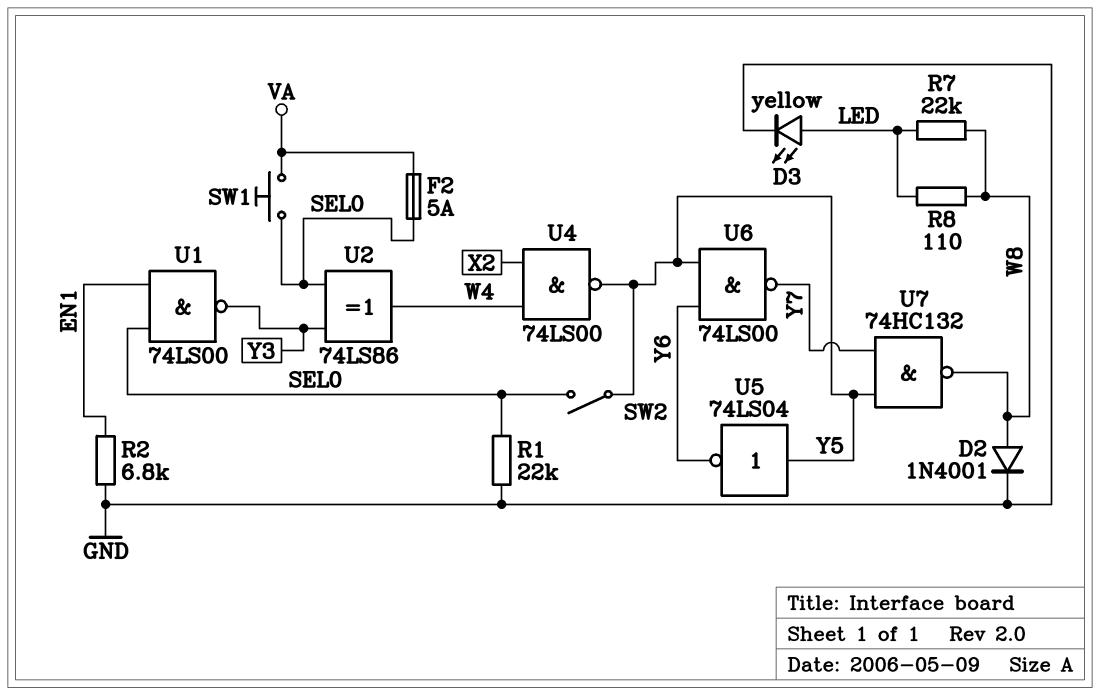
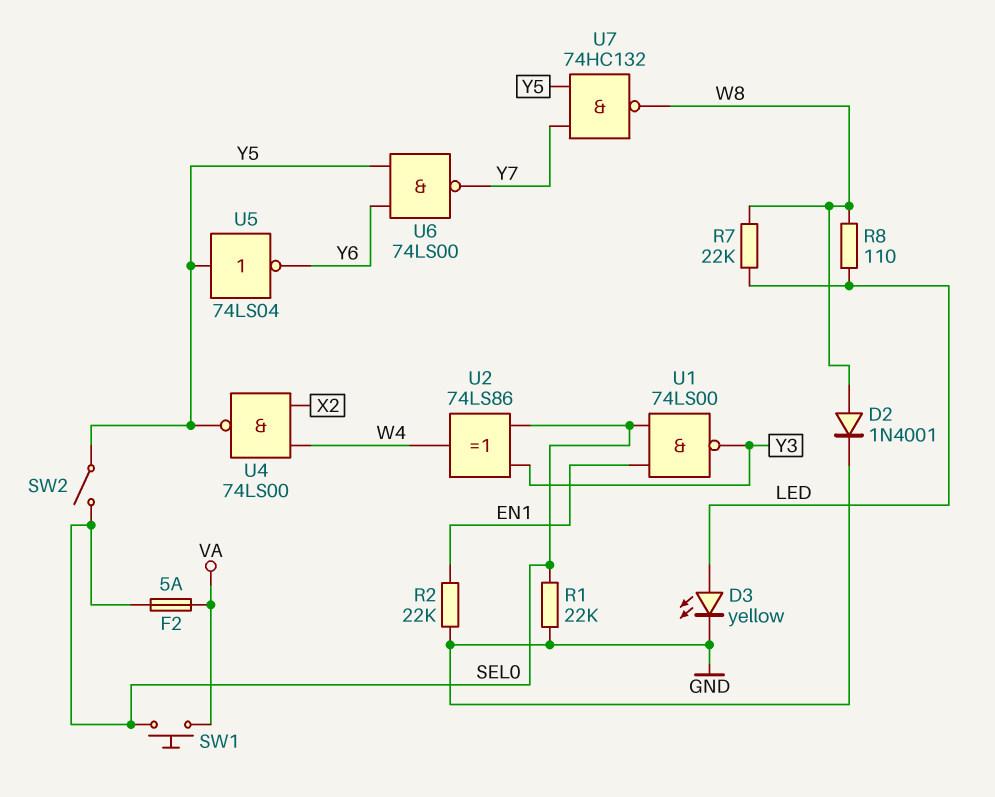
R2: 6.8k (EN1, GND) -> 22k (EN1, GND)

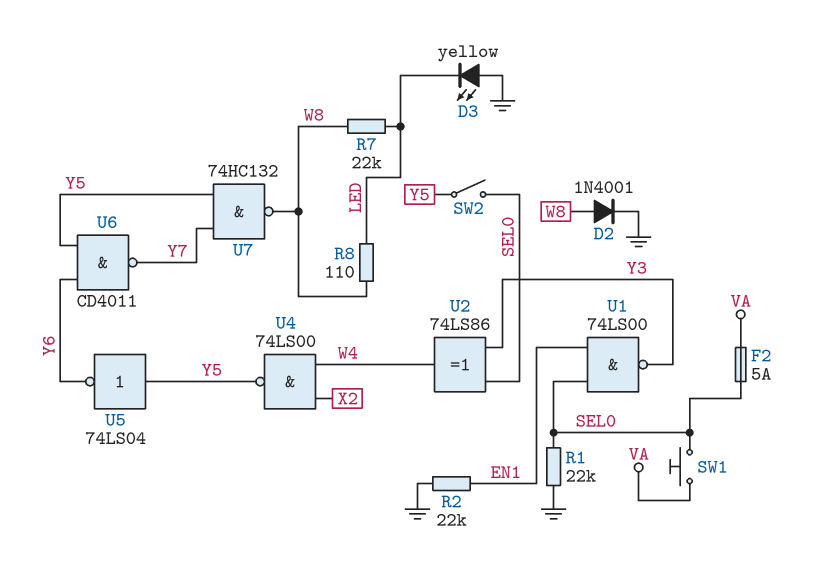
D3: LED yellow (A LED, K GND) -> LED yellow (A GND, K LED)
U6: NAND 74LS00 (in Y5, in Y6, out Y7) -> NAND CD4011 (in Y5, in Y6, out Y7)

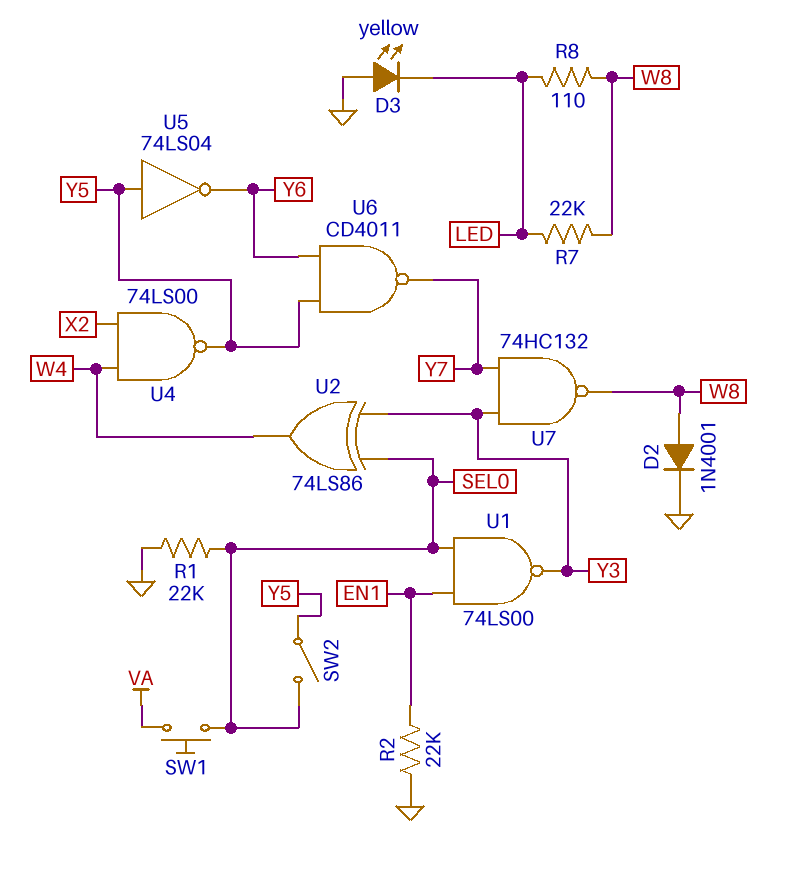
F2: 5A (SEL0, VA) -> none
U7: NAND 74HC132 (in Y5, in Y7, out W8) -> NAND 74HC132 (in Y3, in Y7, out W8)

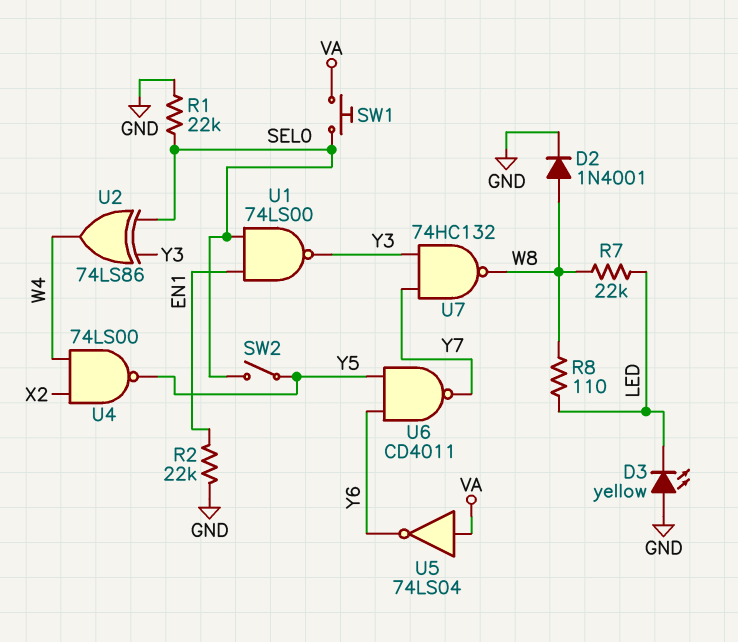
U5: NOT 74LS04 (in Y5, out Y6) -> NOT 74LS04 (in VA, out Y6)

